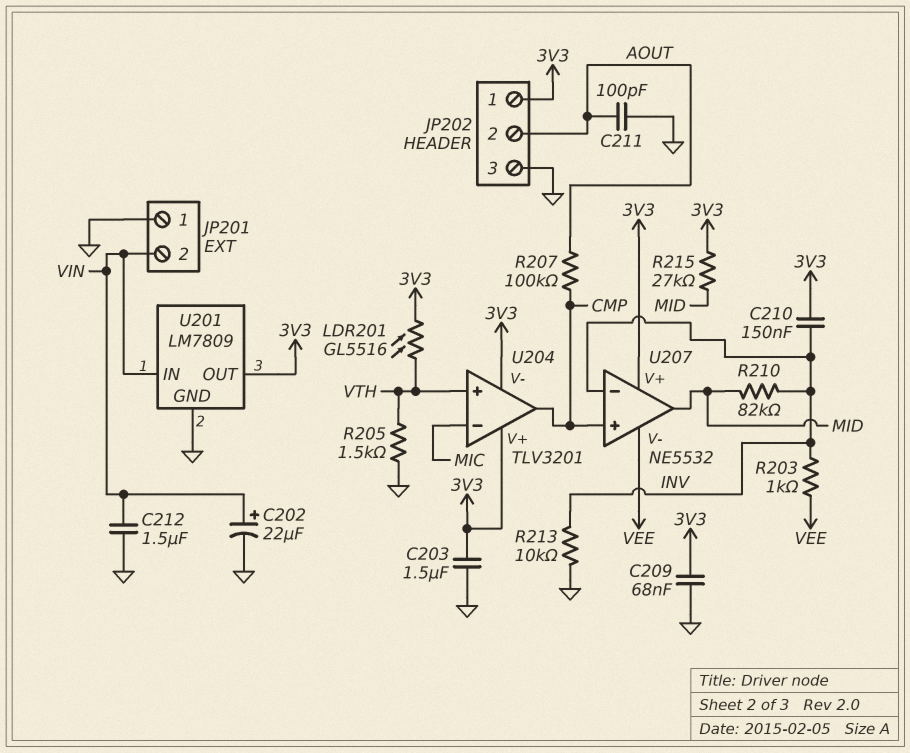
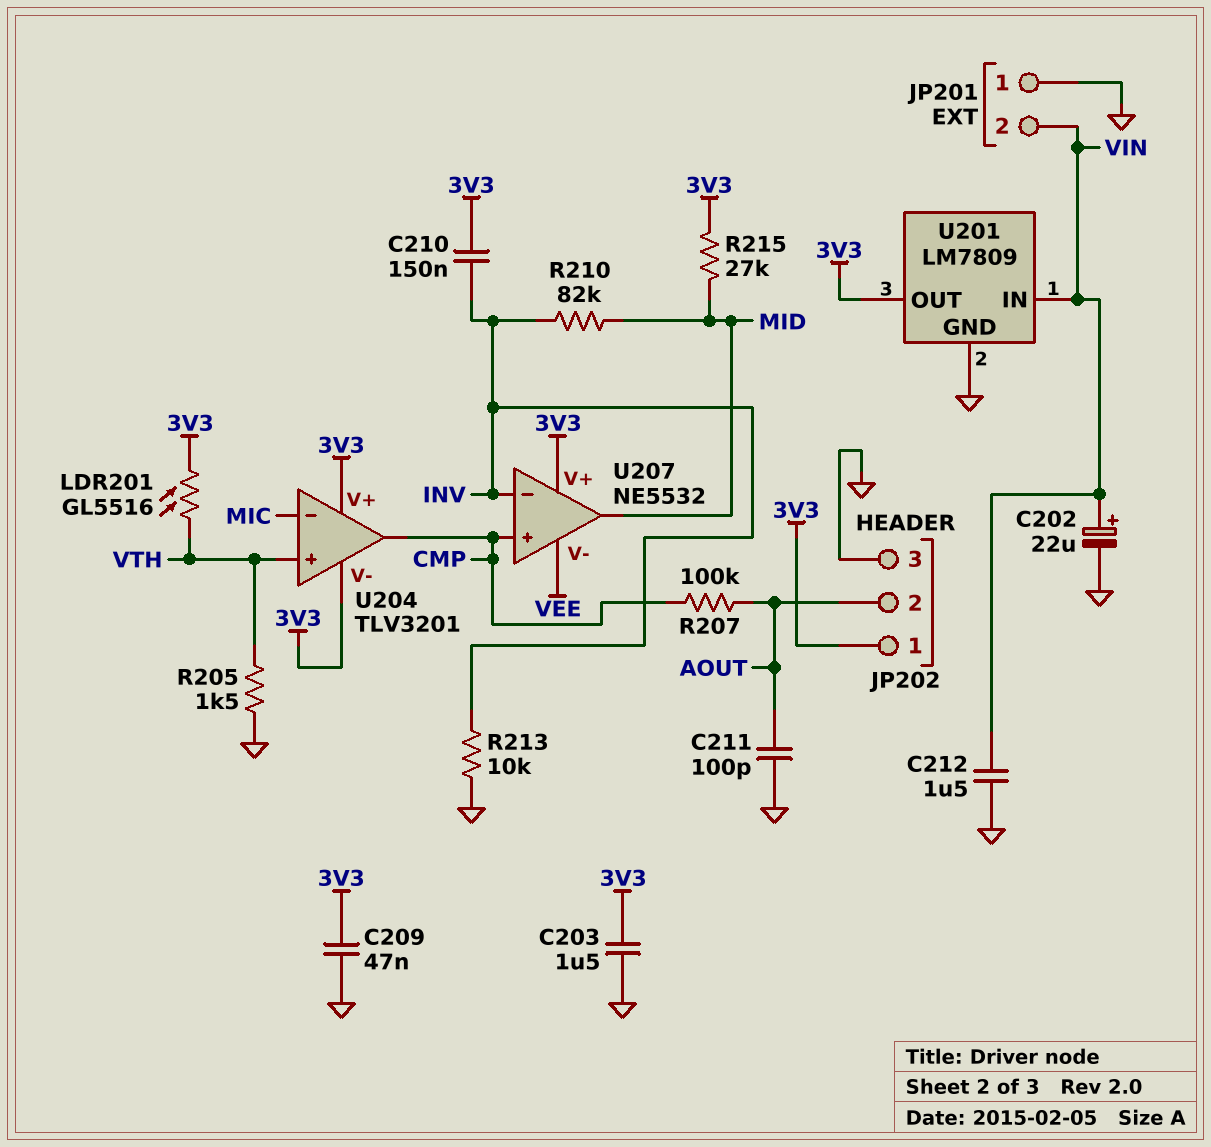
C209: 68nF (3V3, GND) -> 47nF (3V3, GND)
R203: 1k (INV, VEE) -> none

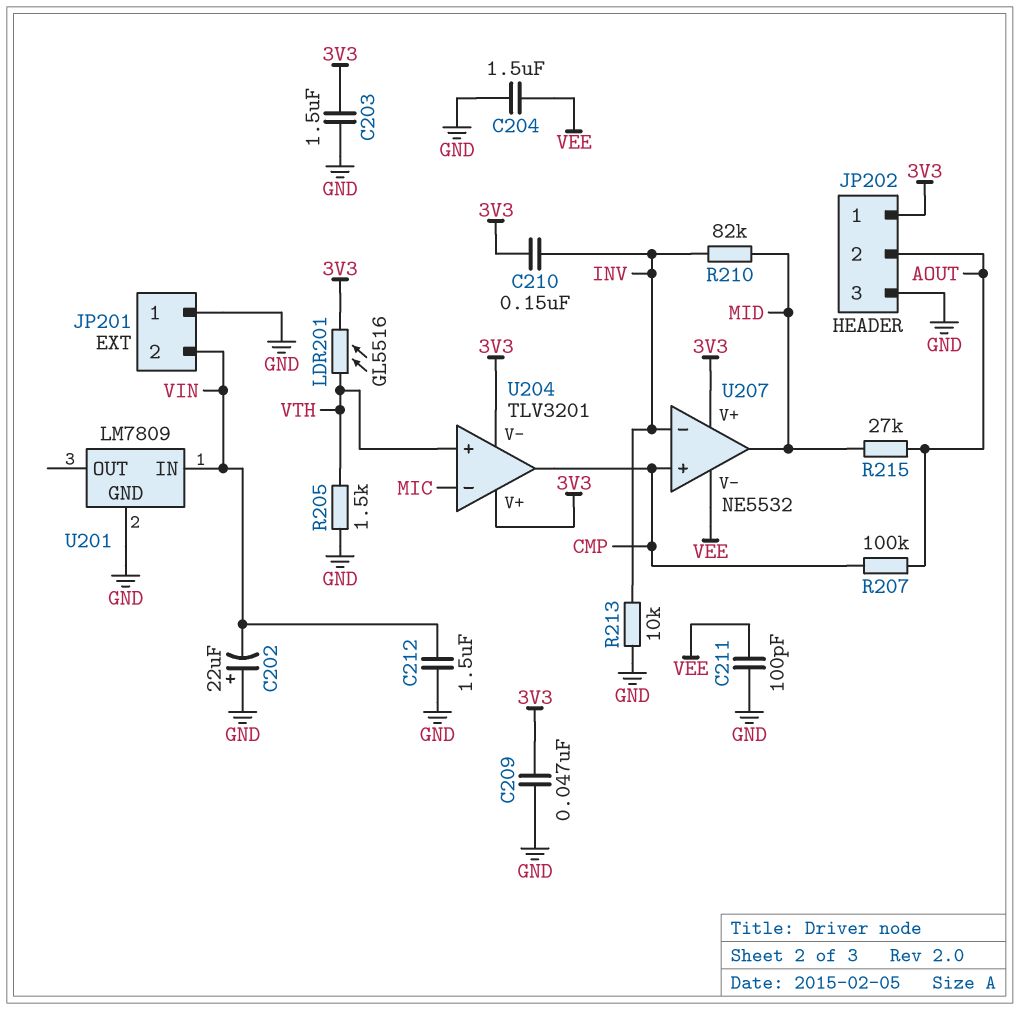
C202: 22uF (plus VIN, minus GND) -> 22uF (plus GND, minus VIN)
C204: none -> 1.5uF (GND, VEE)
C211: 100pF (AOUT, GND) -> 100pF (GND, VEE)
R215: 27k (3V3, MID) -> 27k (AOUT, MID)
U201 pin OUT: 3V3 -> none

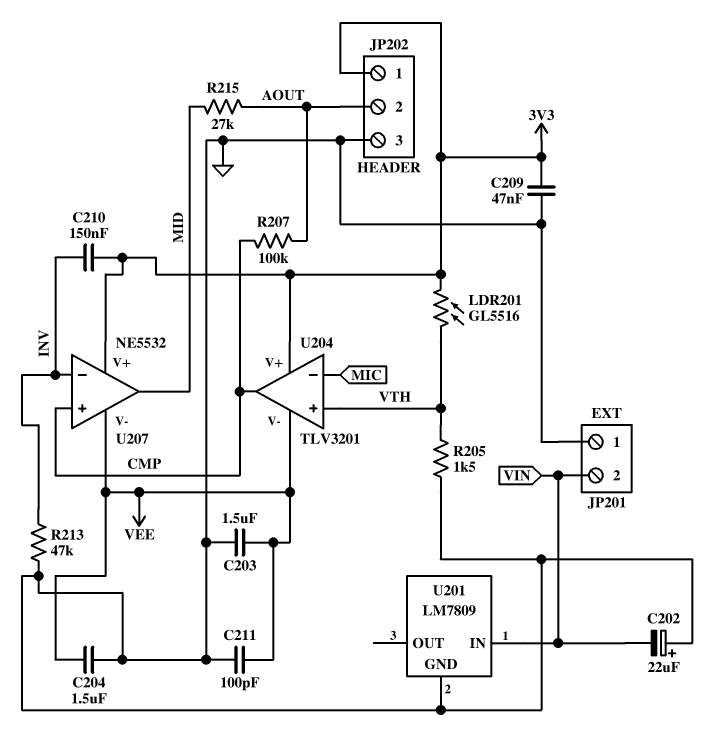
C203: 1.5uF (3V3, GND) -> 1.5uF (GND, VEE)
C212: 1.5uF (GND, VIN) -> none
R210: 82k (INV, MID) -> none
R213: 10k (GND, INV) -> 47k (GND, INV)
U204 pin V-: 3V3 -> VEE

